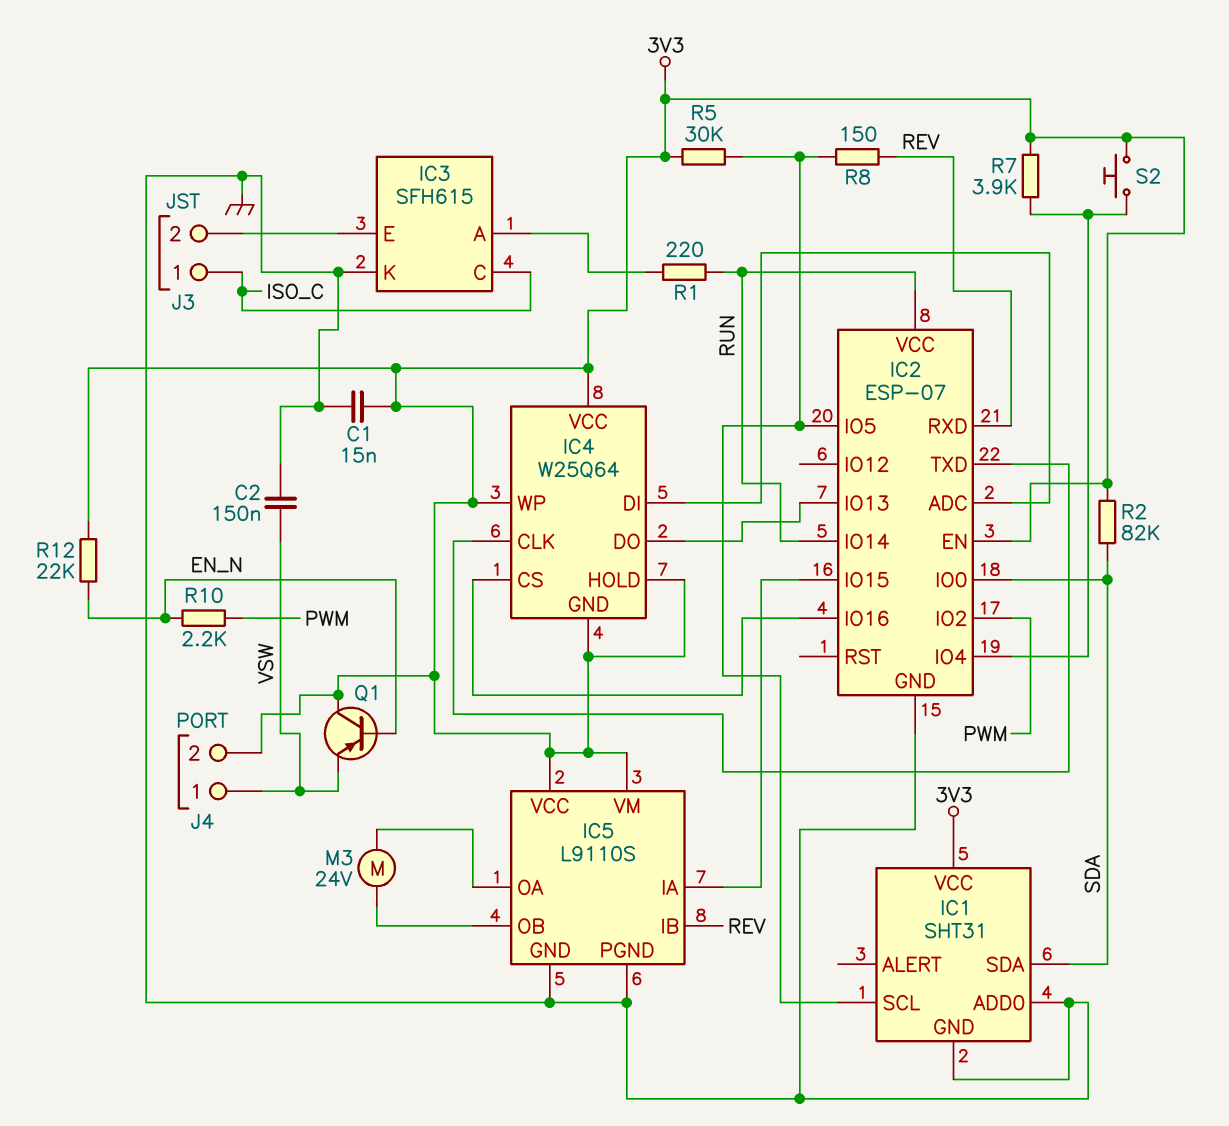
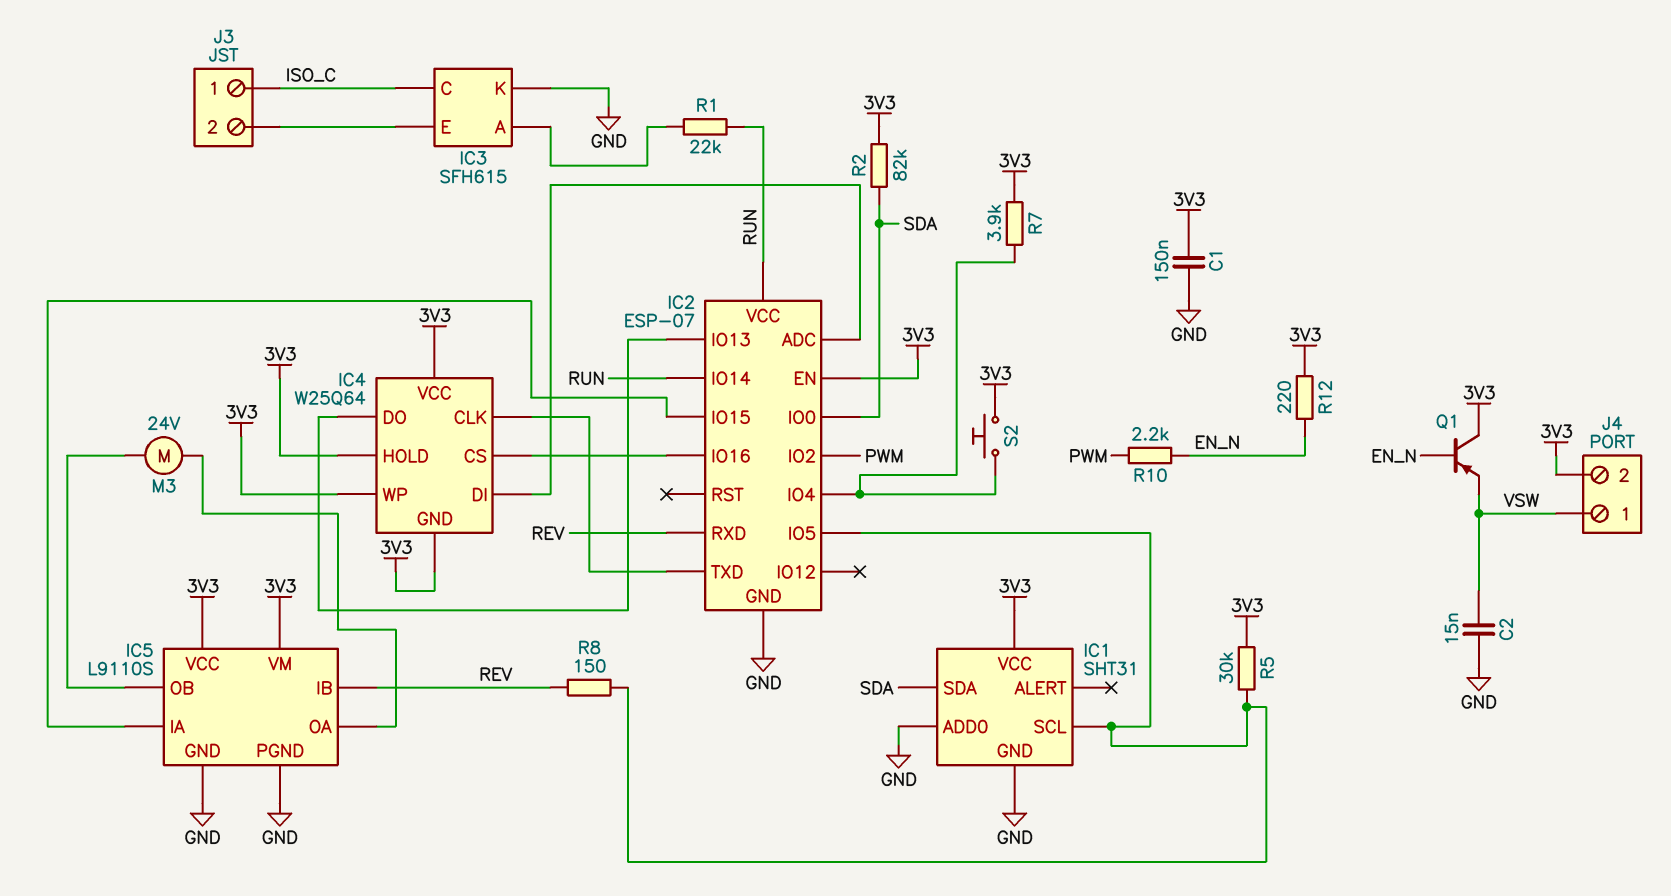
C1: 15nF (3V3, GND) -> 150nF (3V3, GND)
C2: 150nF (GND, VSW) -> 15nF (GND, VSW)
R1: 220 (IC3/A, RUN) -> 22k (IC3/A, RUN)
R12: 22k (3V3, EN_N) -> 220 (3V3, EN_N)

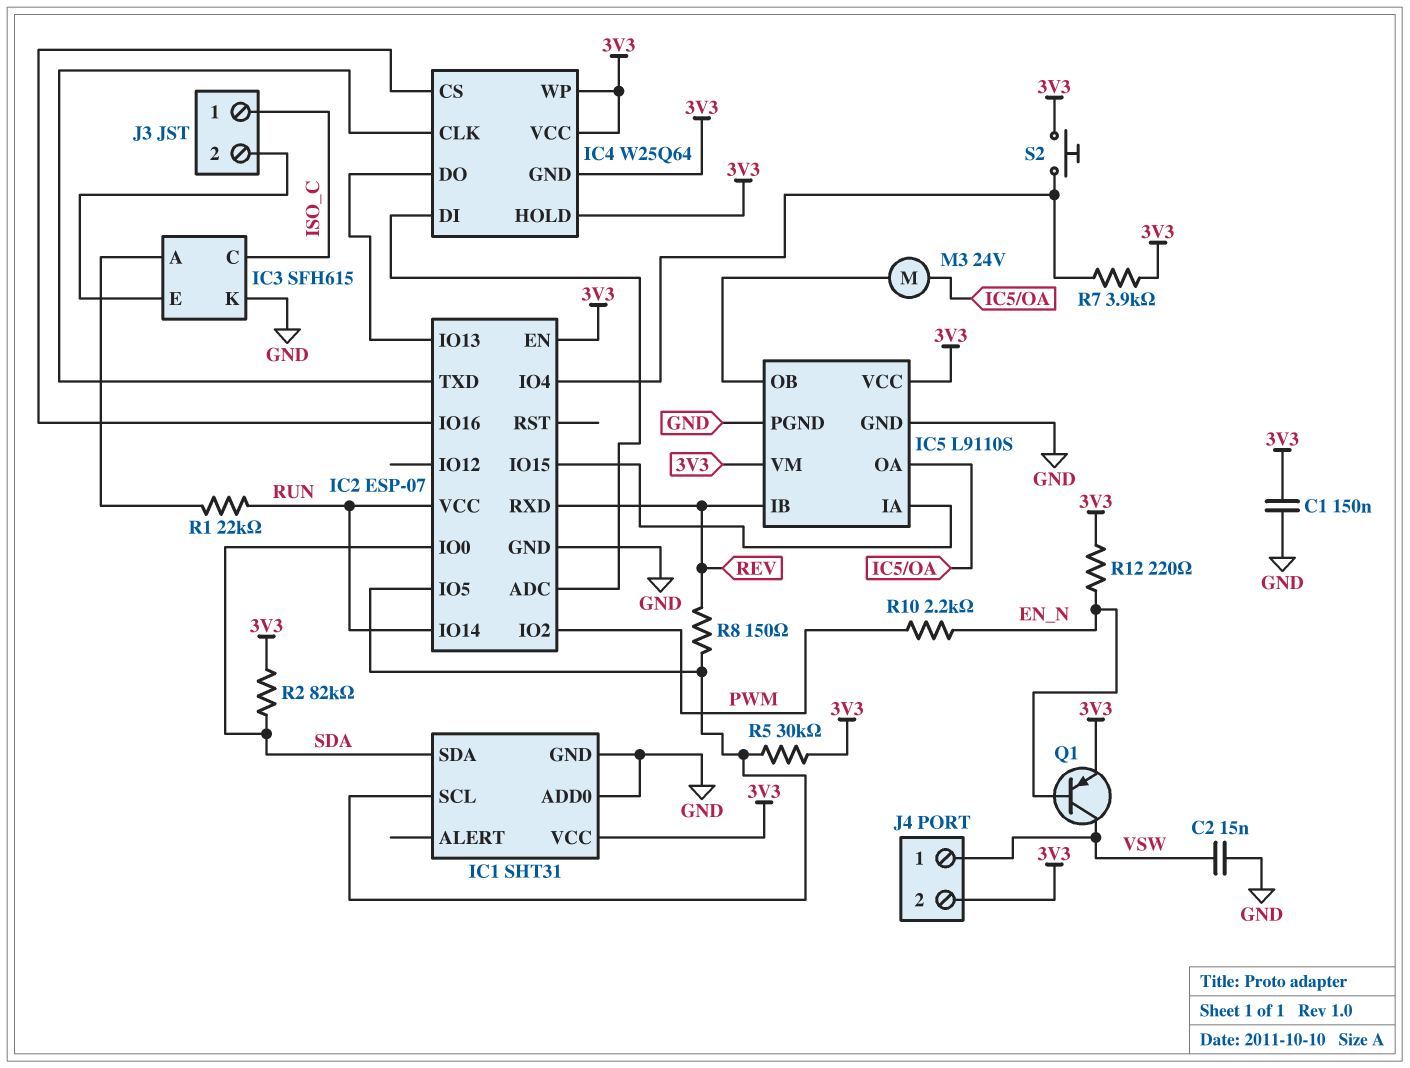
Q1: PNP (B EN_N, C 3V3, E VSW) -> PNP (B EN_N, C VSW, E 3V3)

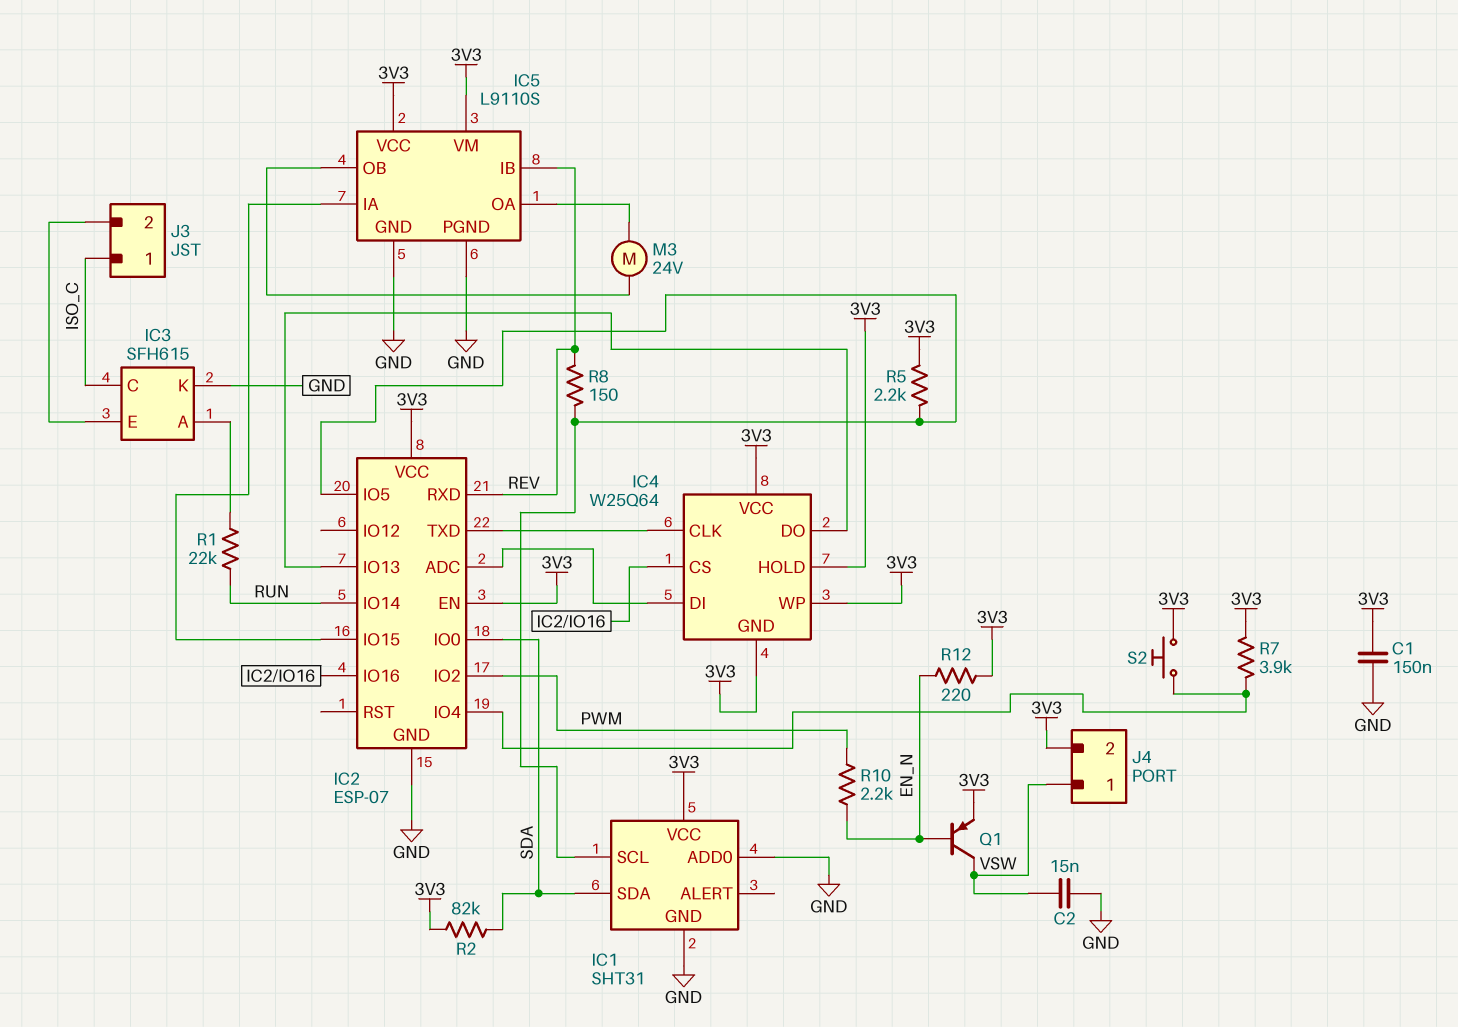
IC2 pin VCC: RUN -> 3V3
R5: 30k (3V3, IC1/SCL) -> 2.2k (3V3, IC1/SCL)

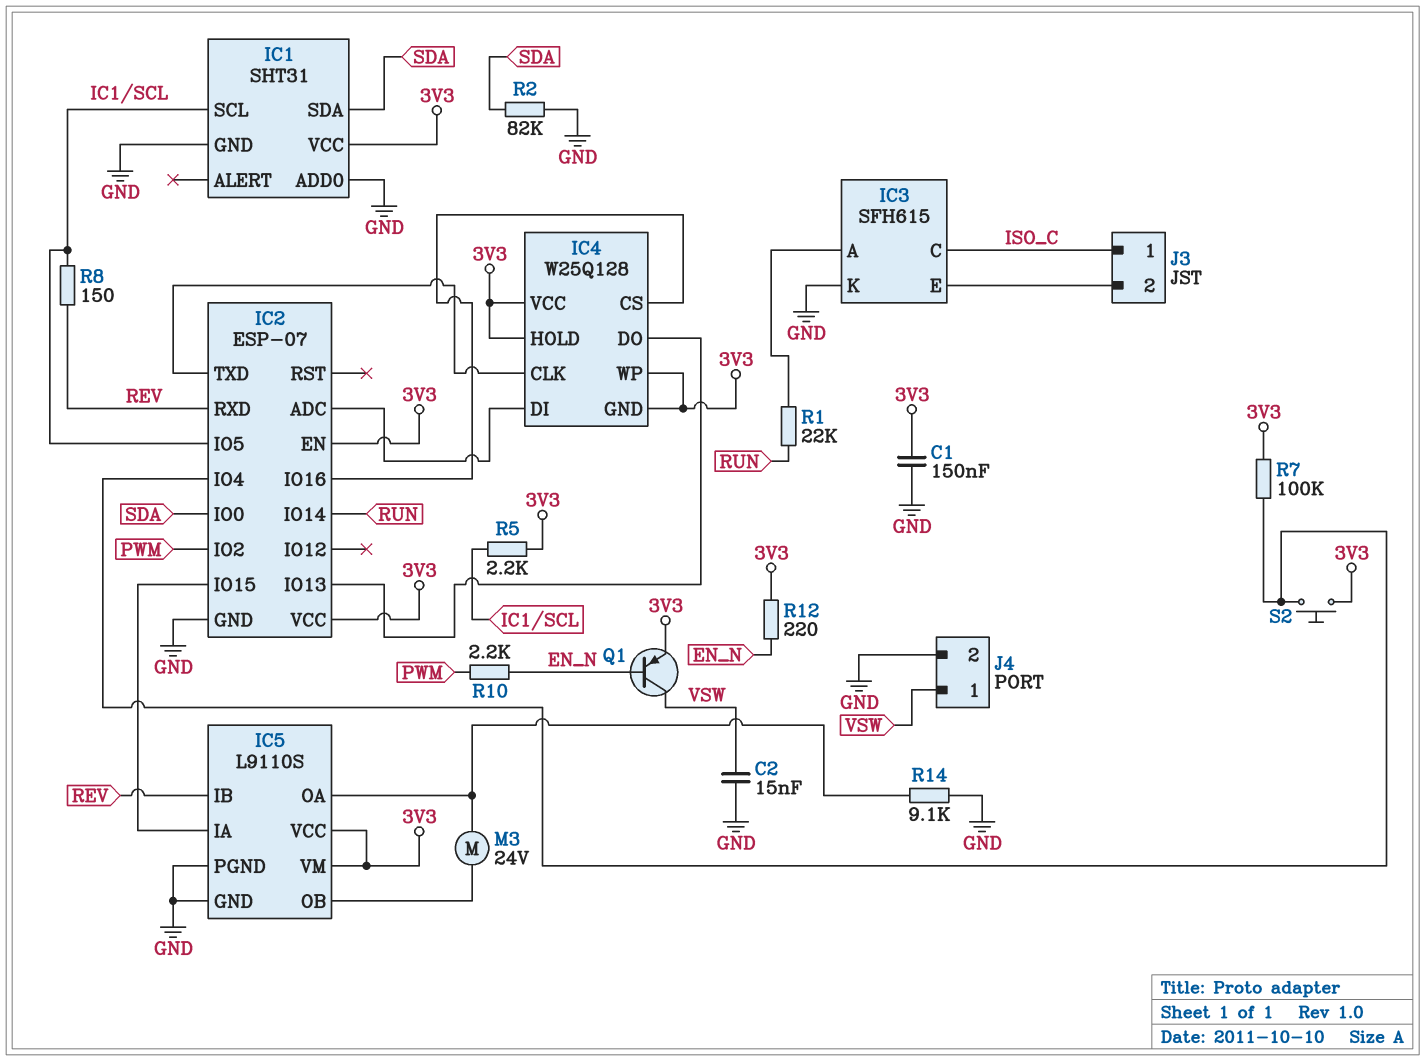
IC4: W25Q64 -> W25Q128
J4 pin 2: 3V3 -> GND
R2: 82k (3V3, SDA) -> 82k (GND, SDA)
R7: 3.9k (3V3, IC2/IO4) -> 100k (3V3, IC2/IO4)
R14: none -> 9.1k (GND, IC5/OA)

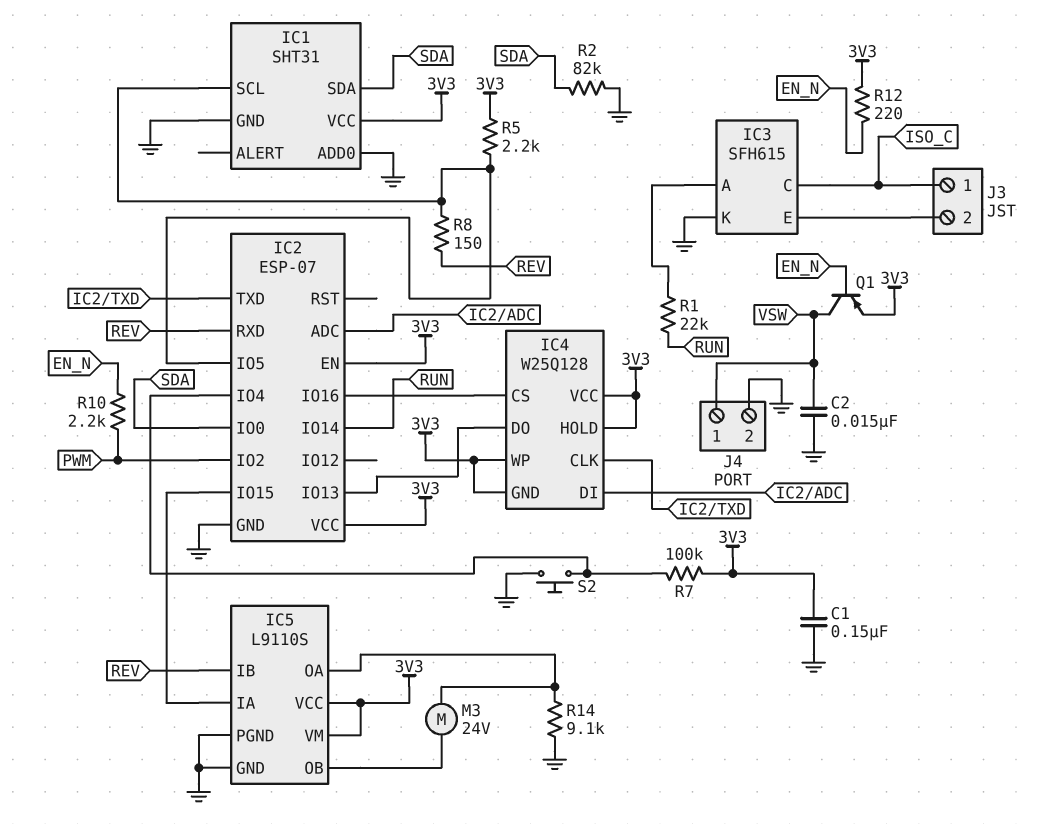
S2: button (3V3, IC2/IO4) -> button (GND, IC2/IO4)

